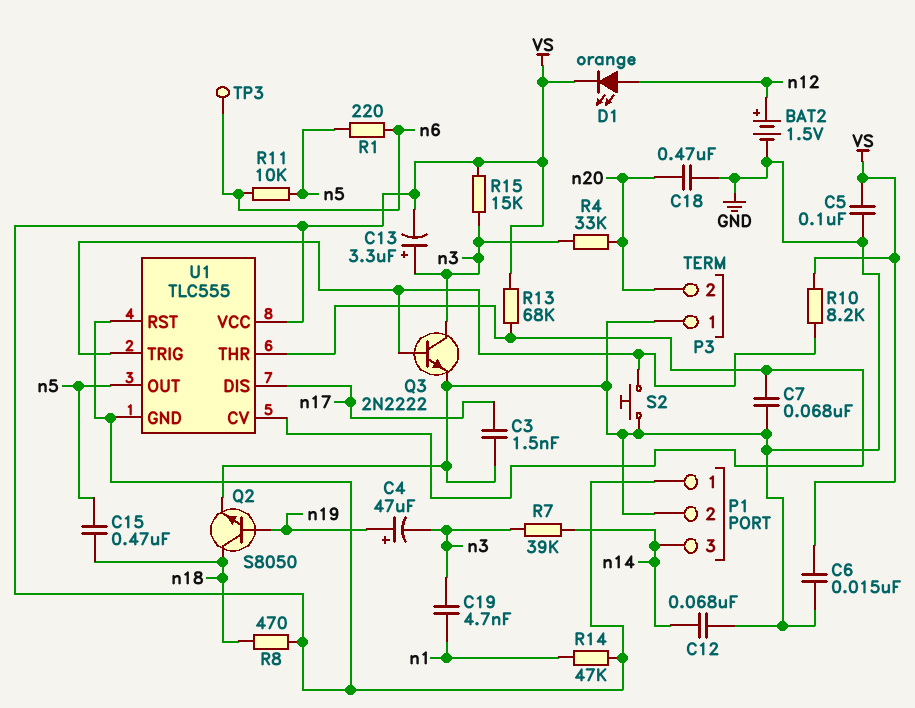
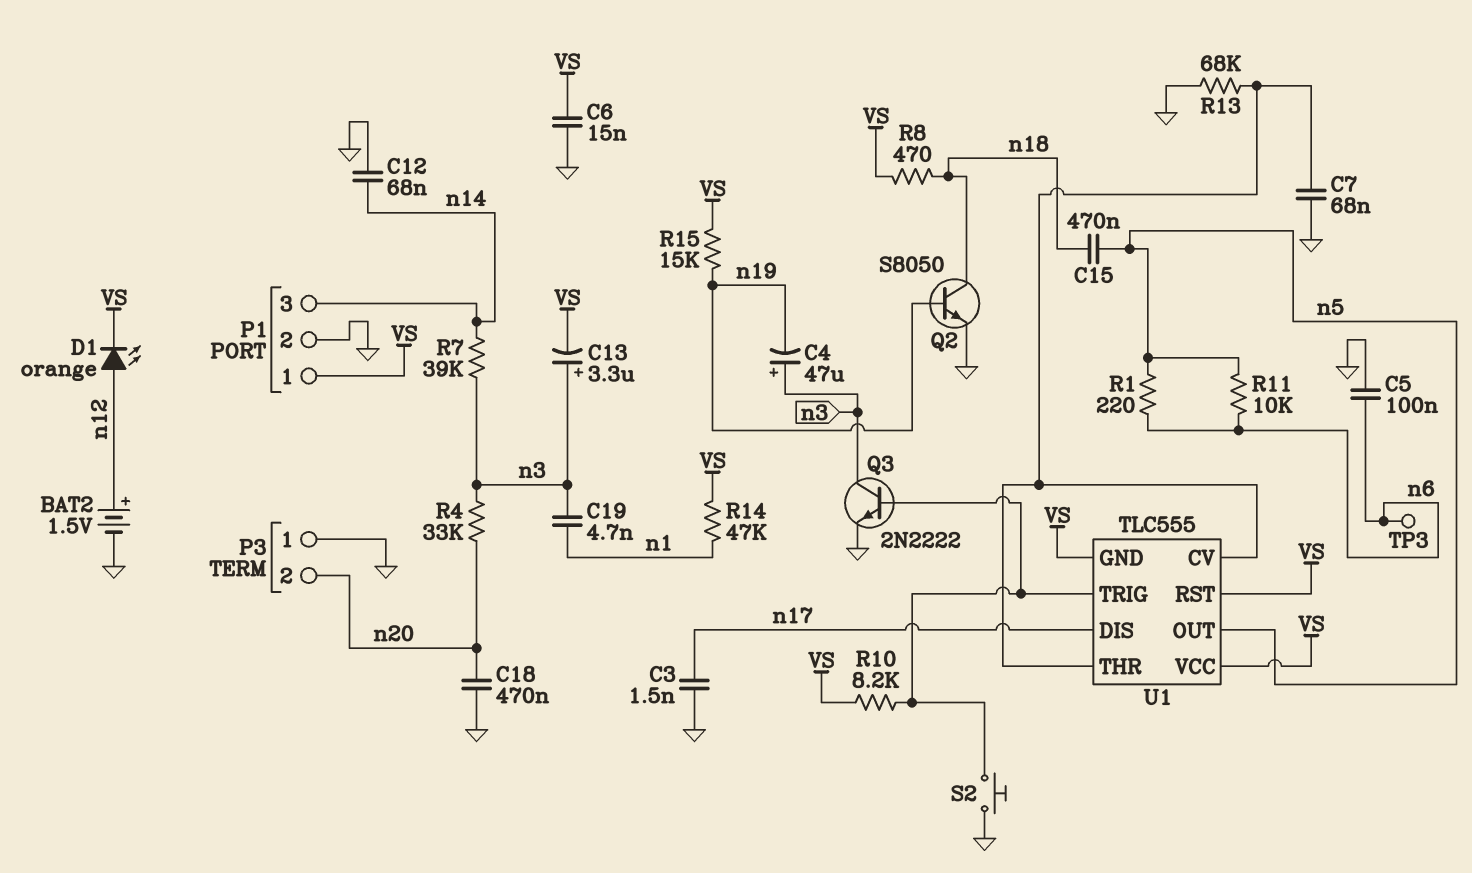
C4: 47uF (plus n19, minus n3) -> 47uF (plus n3, minus n19)
C5: 100nF (GND, VS) -> 100nF (GND, n6)
R13: 68k (U1/CV, VS) -> 68k (GND, U1/CV)
R15: 15k (VS, n3) -> 15k (VS, n19)

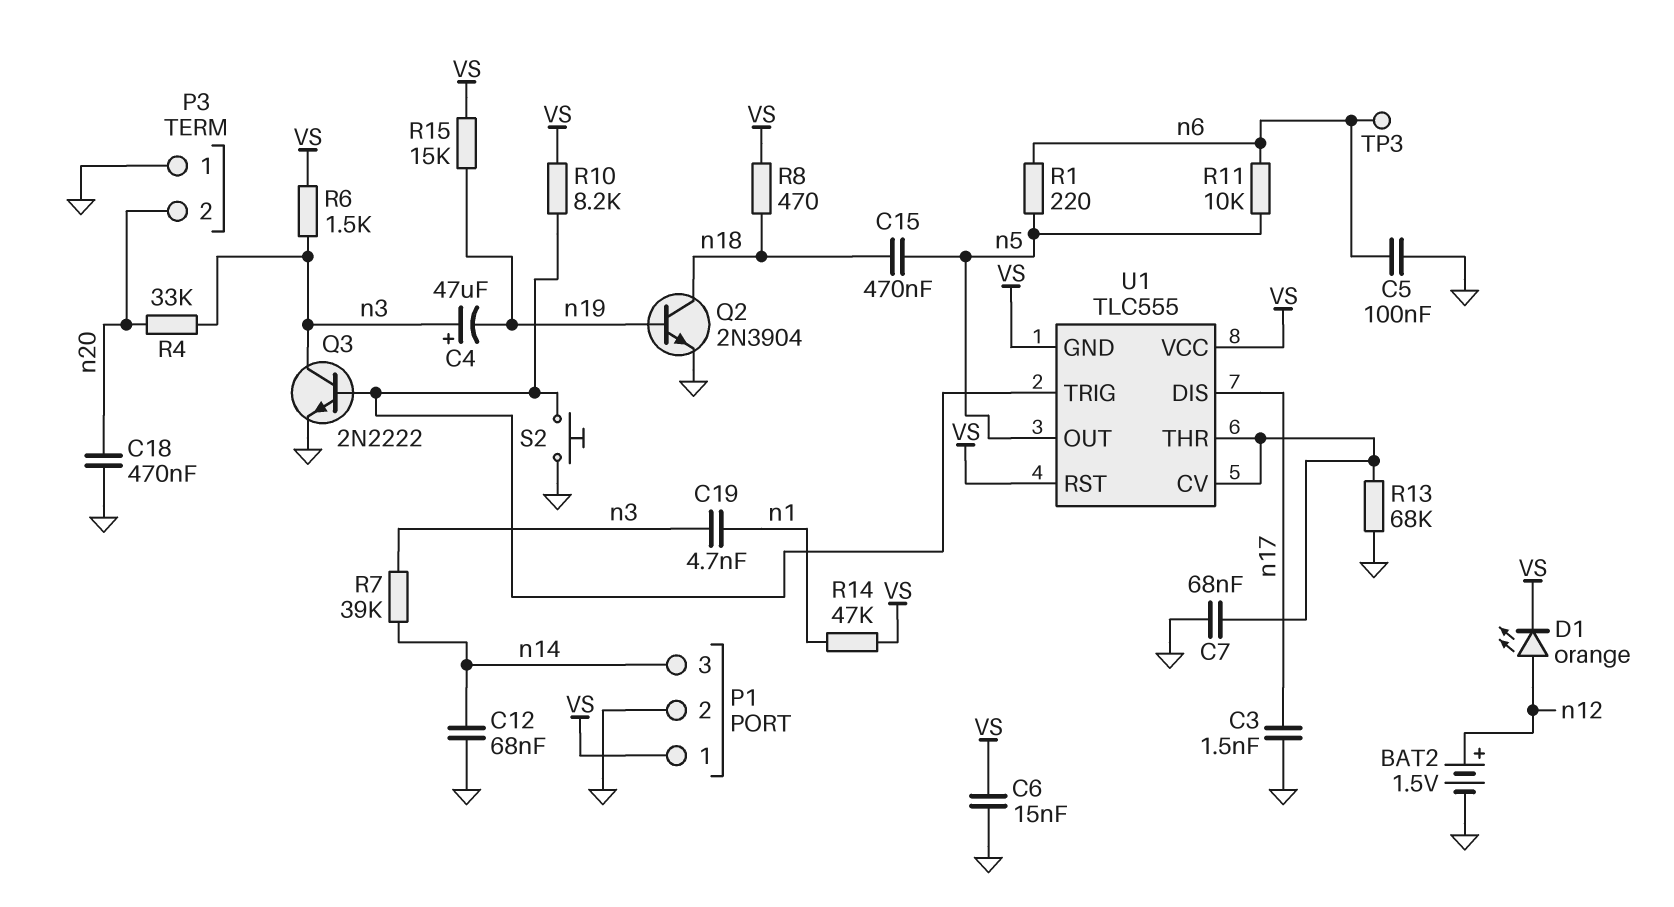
C13: 3.3uF (plus n3, minus VS) -> none
Q2: NPN S8050 (B n19, C n18, E GND) -> NPN 2N3904 (B n19, C n18, E GND)
R6: none -> 1.5k (VS, n3)

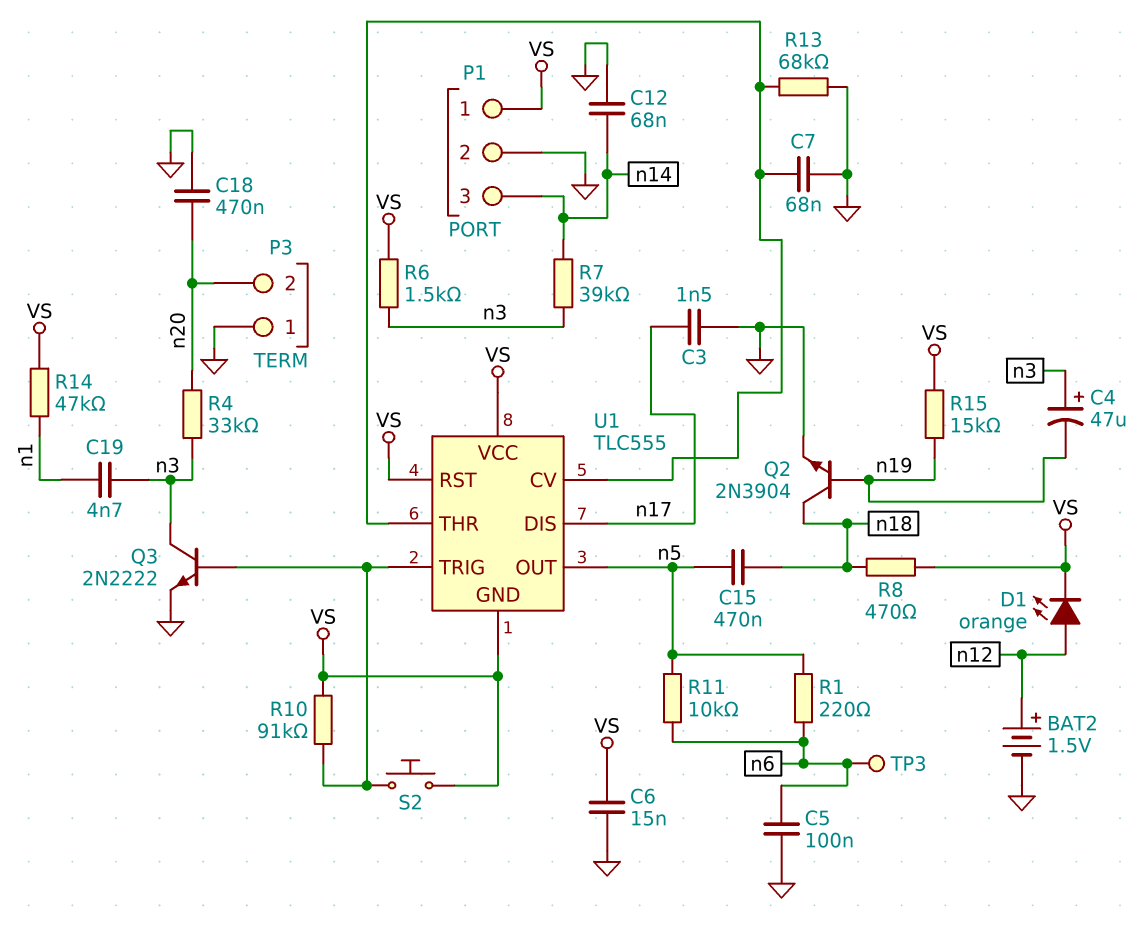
R10: 8.2k (U1/TRIG, VS) -> 91k (U1/TRIG, VS)
S2: button (GND, U1/TRIG) -> button (U1/TRIG, VS)

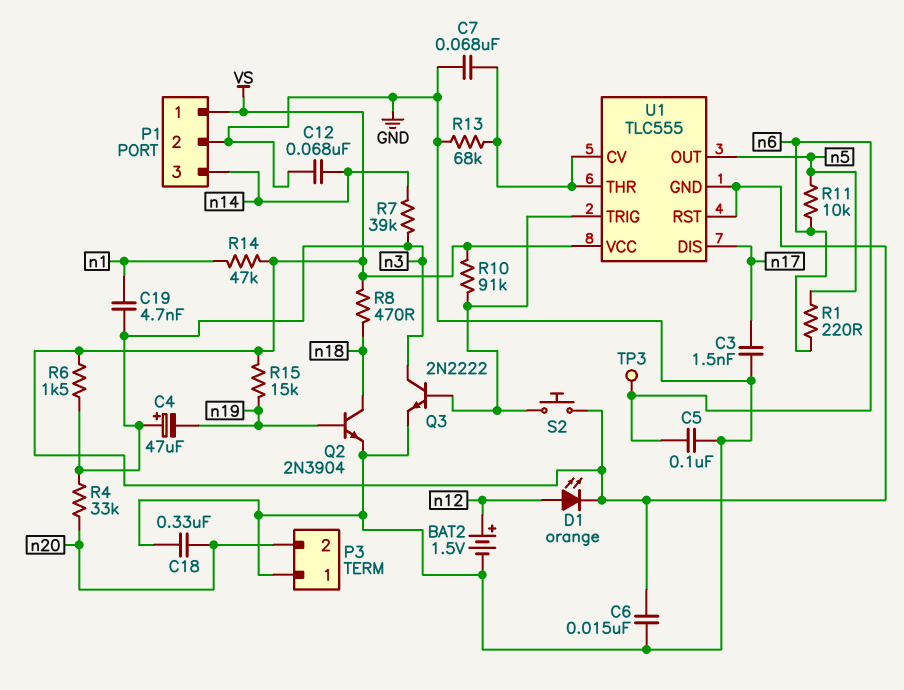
C15: 470nF (n5, n18) -> none
C18: 470nF (GND, n20) -> 330nF (GND, n20)

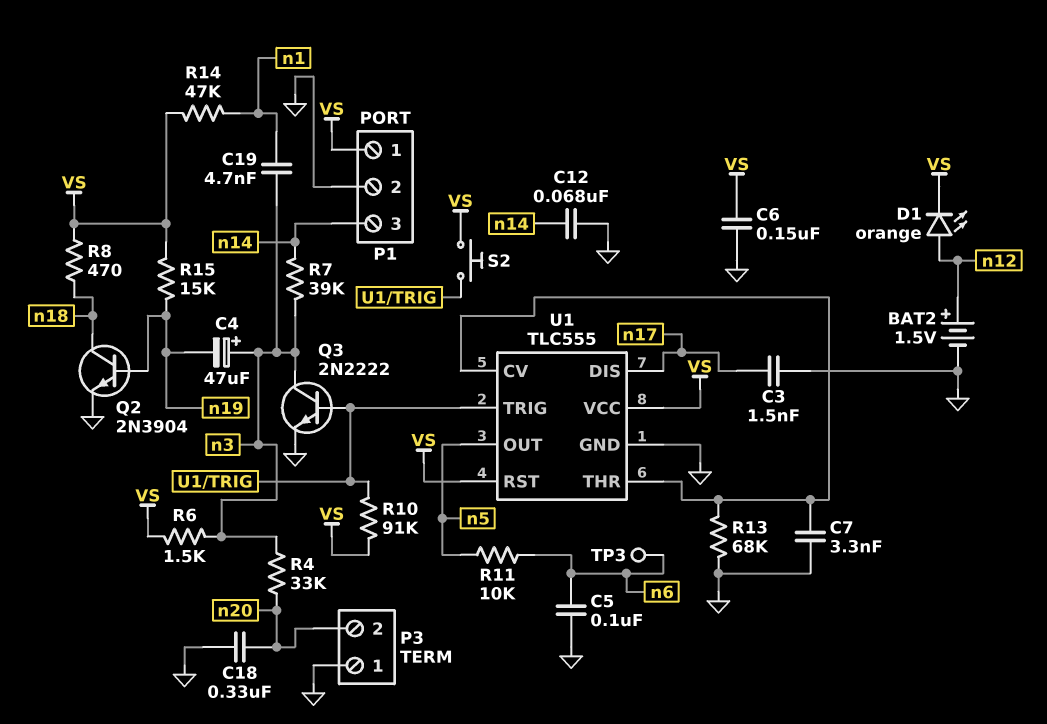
C6: 15nF (GND, VS) -> 150nF (GND, VS)
C7: 68nF (GND, U1/CV) -> 3.3nF (GND, U1/CV)
R1: 220 (n5, n6) -> none
U1 pin GND: VS -> GND

